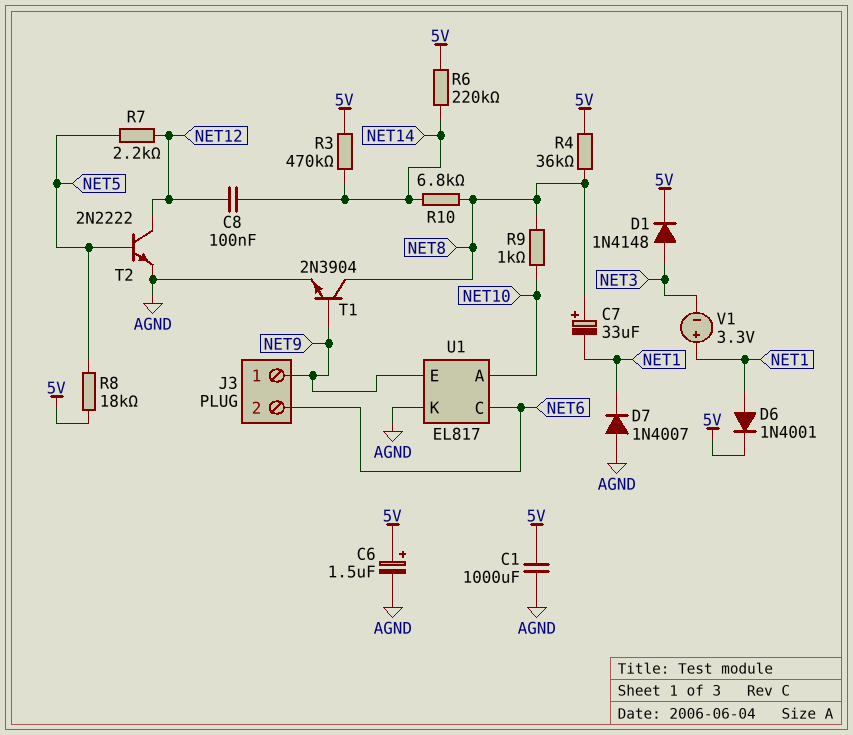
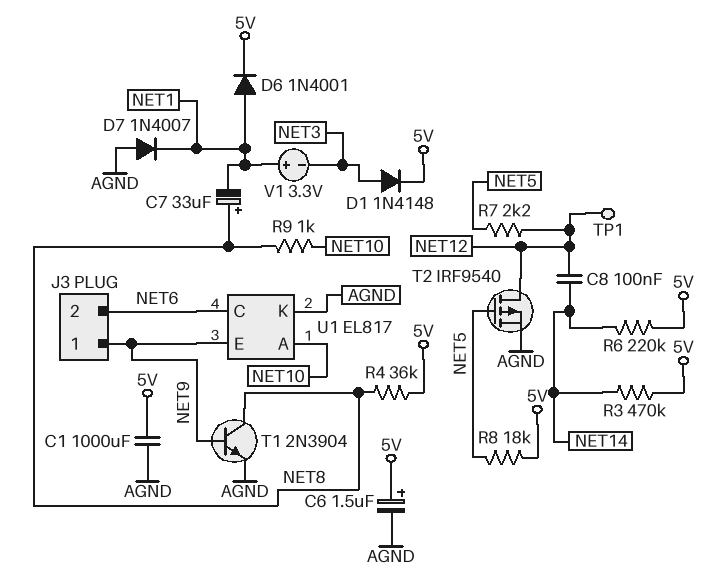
R10: 6.8k (NET8, NET14) -> none
T2: NPN 2N2222 (B NET5, C NET12, E AGND) -> PMOS IRF9540 (G NET5, D NET12, S AGND)
TP1: none -> test point (NET12)

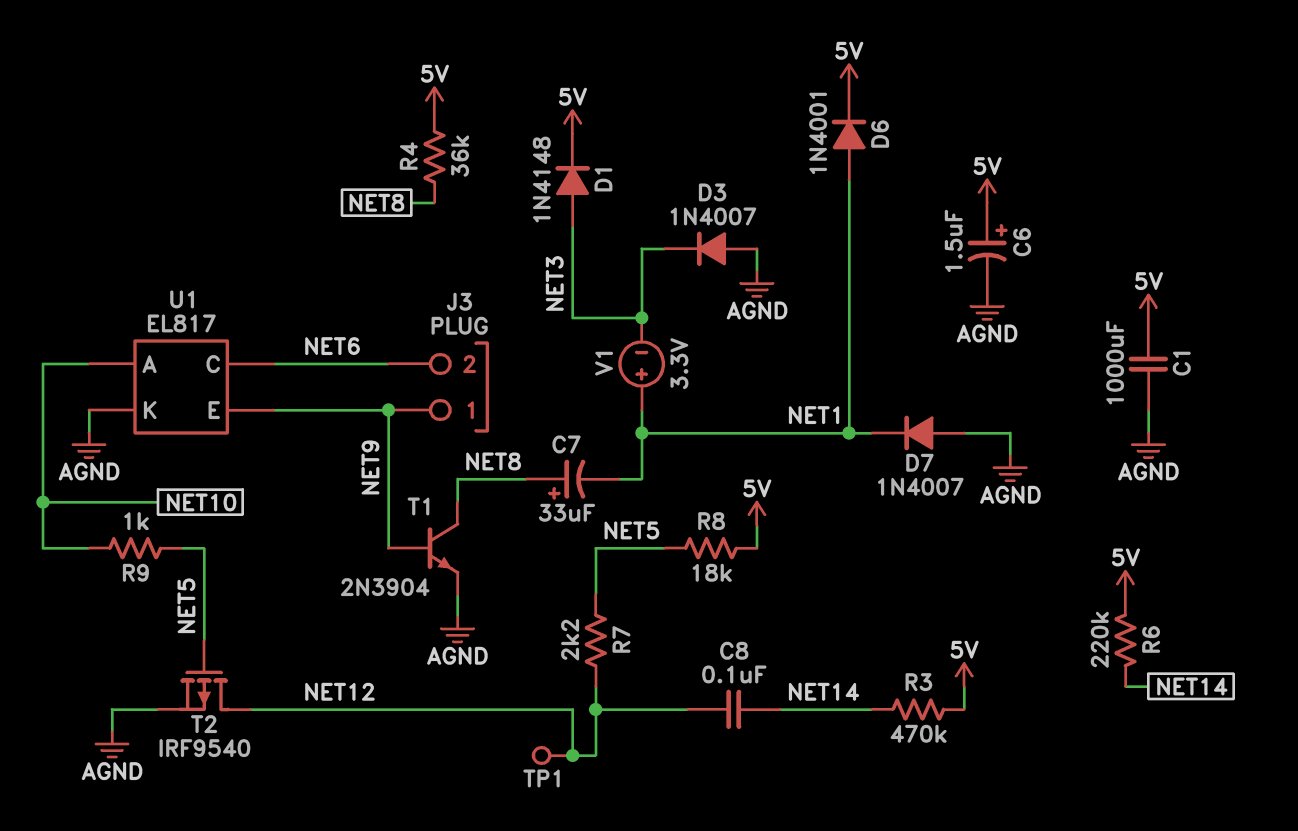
D3: none -> diode 1N4007 (A AGND, K NET3)
R9: 1k (NET8, NET10) -> 1k (NET5, NET10)

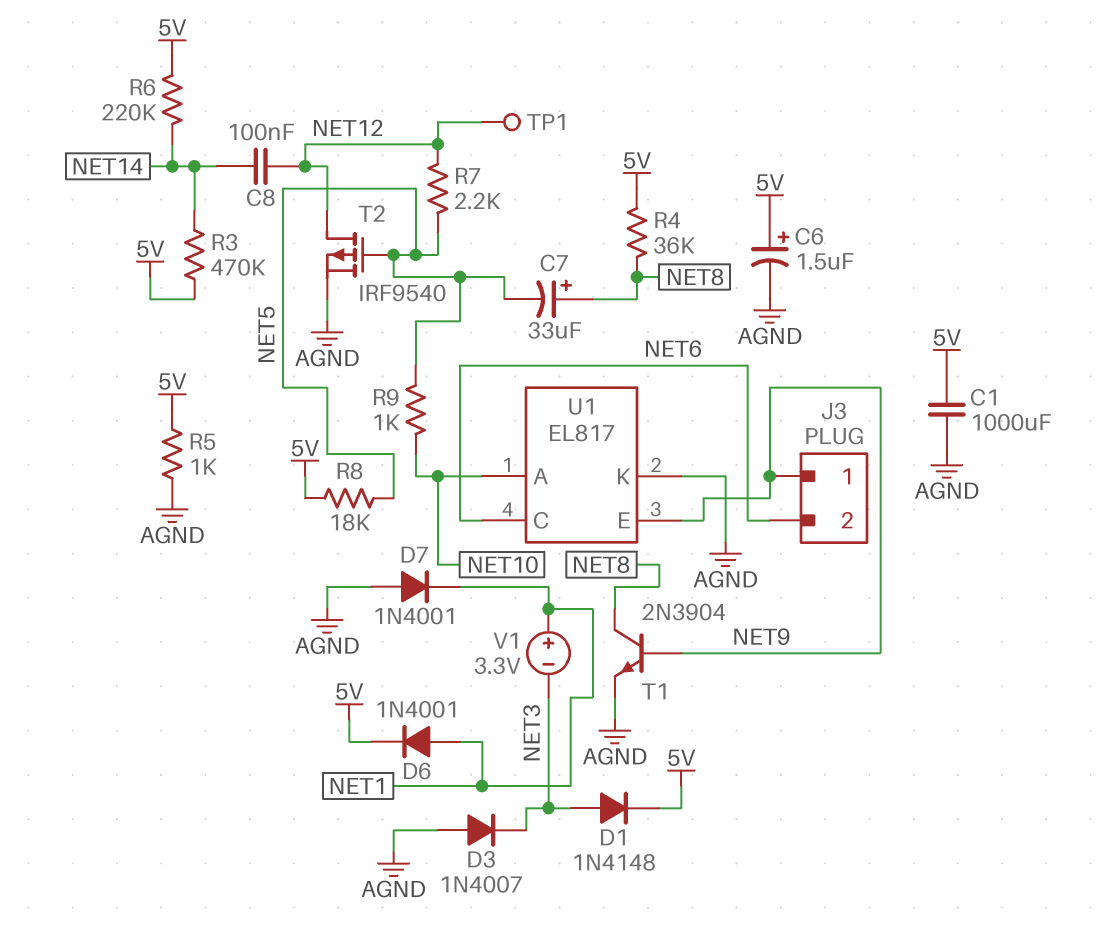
C7: 33uF (plus NET8, minus NET1) -> 33uF (plus NET8, minus NET5)
D7: diode 1N4007 (A AGND, K NET1) -> diode 1N4001 (A AGND, K NET1)
R5: none -> 1k (5V, AGND)

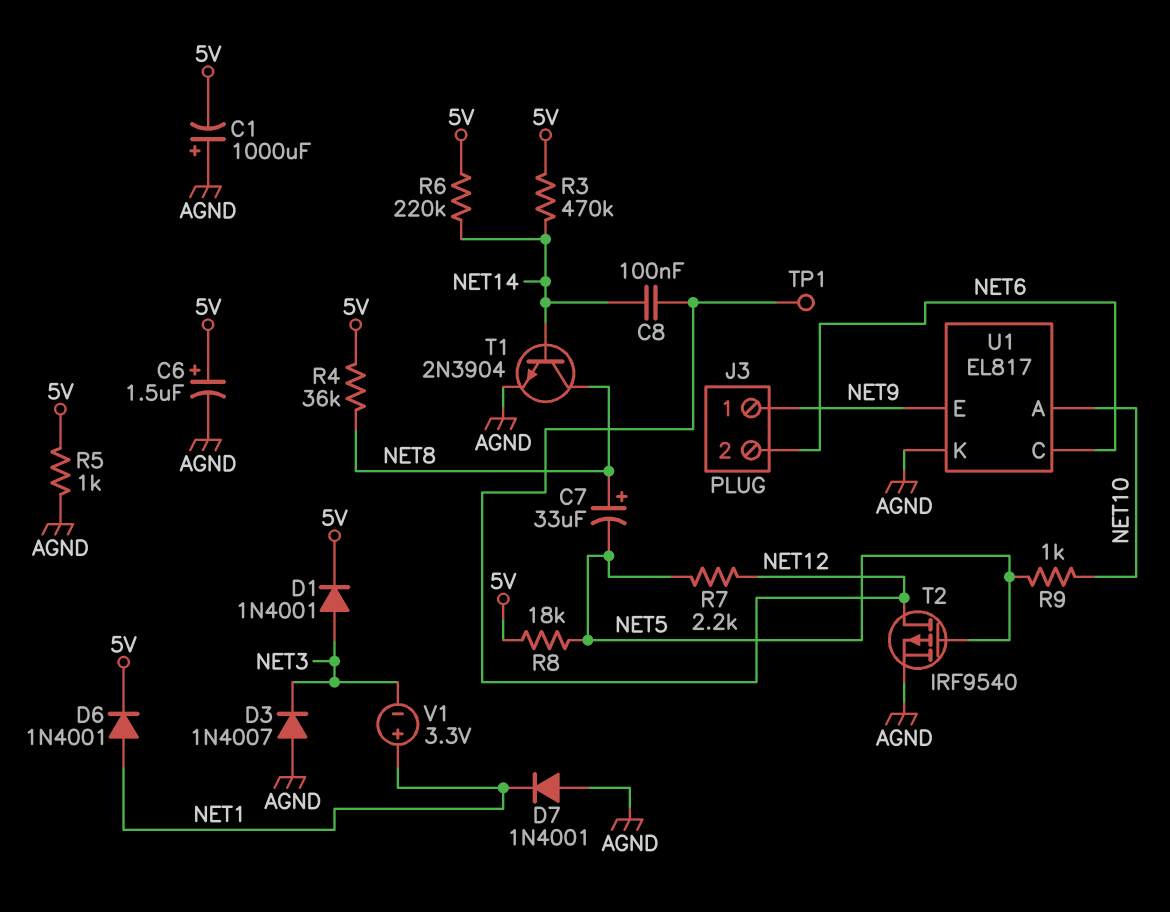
C1: 1000uF (5V, AGND) -> 1000uF (plus AGND, minus 5V)
D1: diode 1N4148 (A NET3, K 5V) -> diode 1N4001 (A NET3, K 5V)
T1: NPN 2N3904 (B NET9, C NET8, E AGND) -> NPN 2N3904 (B NET14, C NET8, E AGND)

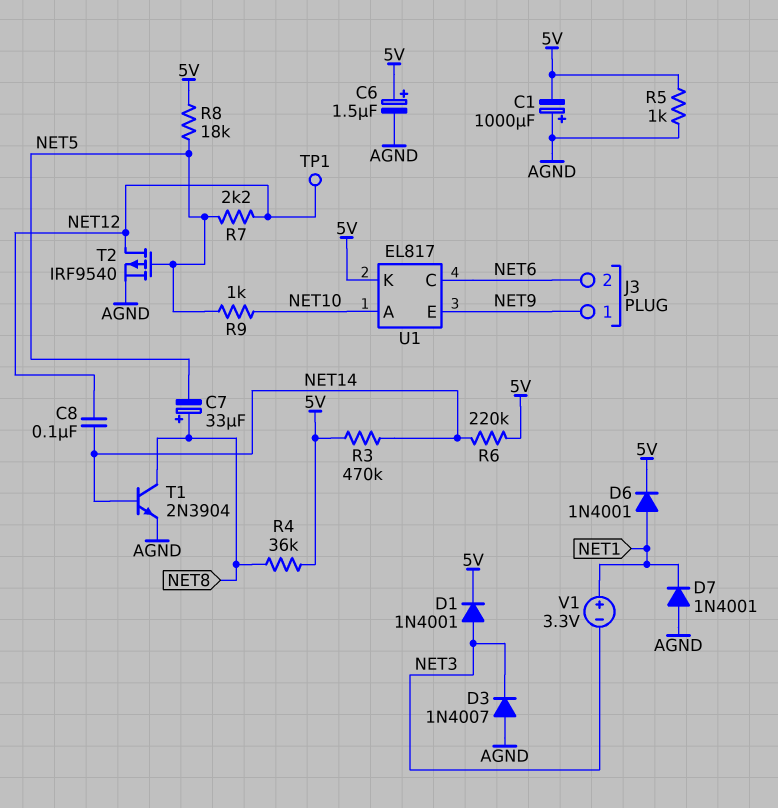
U1 pin K: AGND -> 5V

